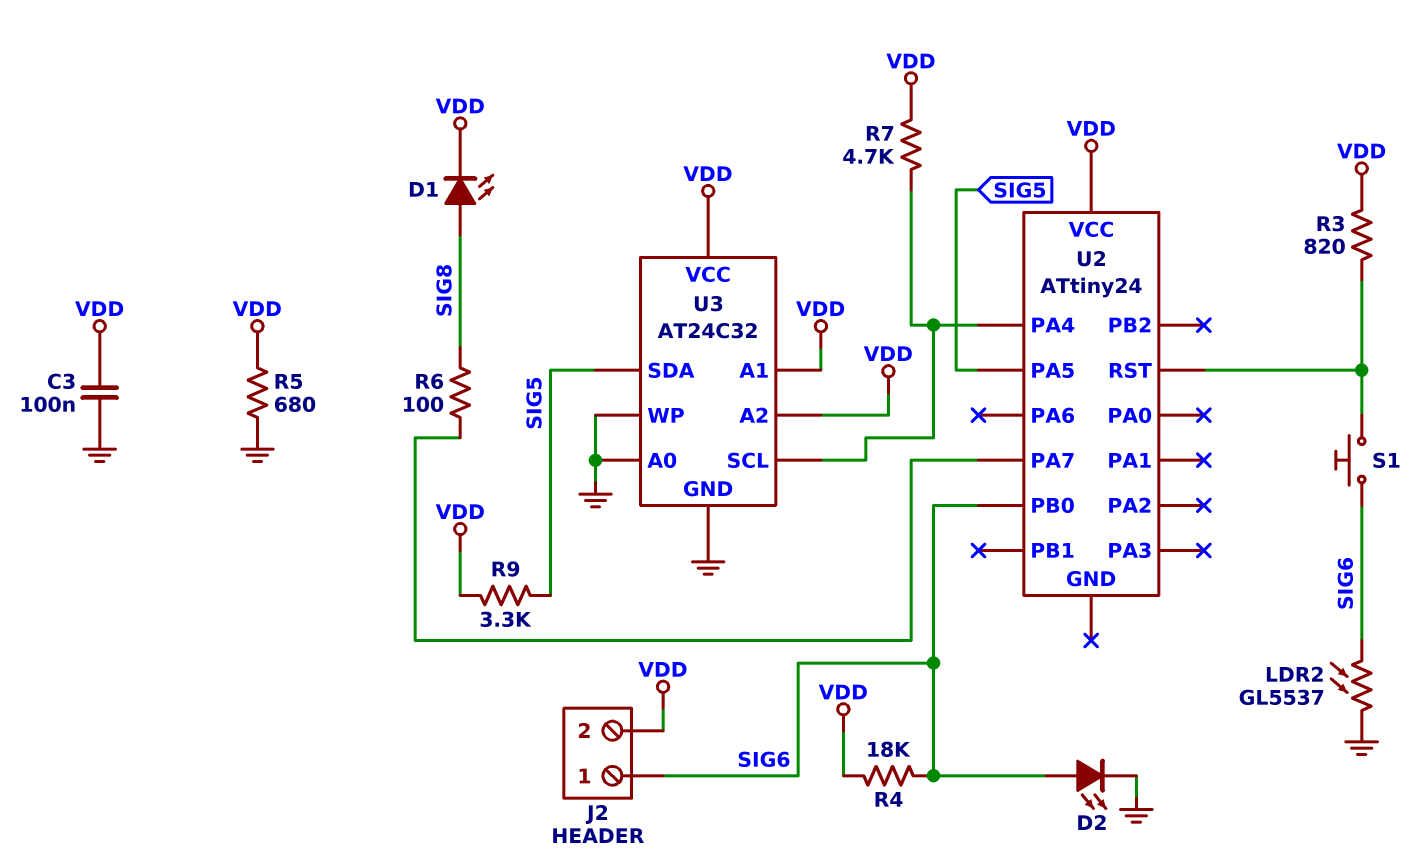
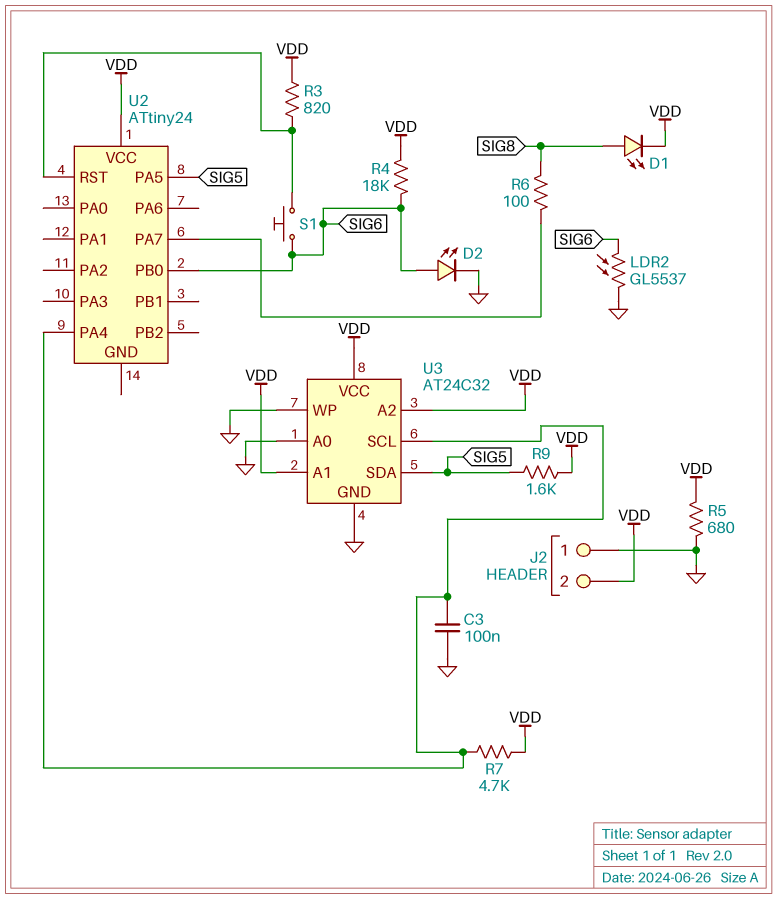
C3: 100nF (GND, VDD) -> 100nF (GND, U2/PA4)
J2 pin 1: SIG6 -> GND
R9: 3.3k (SIG5, VDD) -> 1.6k (SIG5, VDD)

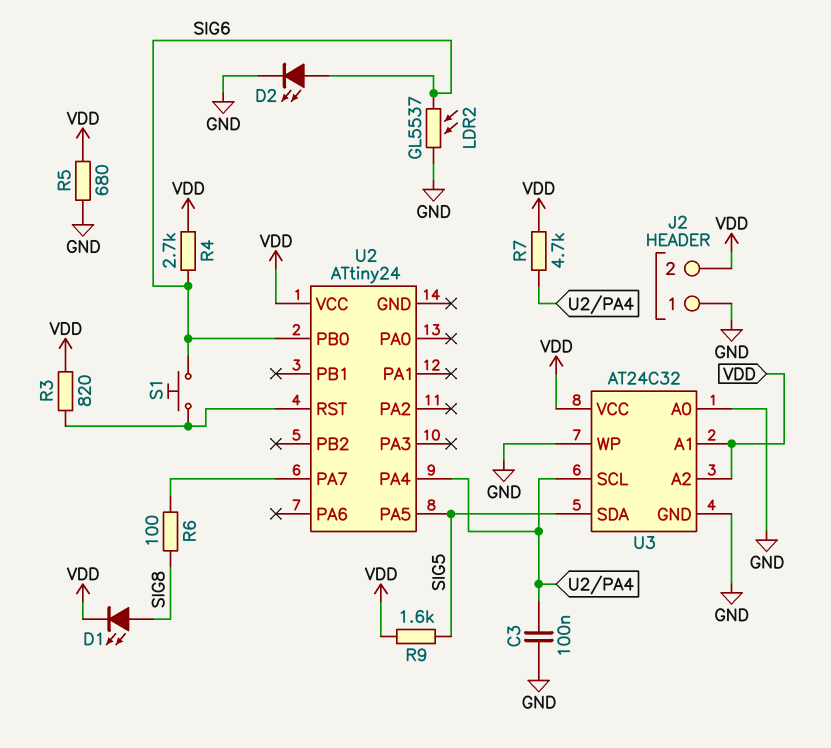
R4: 18k (SIG6, VDD) -> 2.7k (SIG6, VDD)

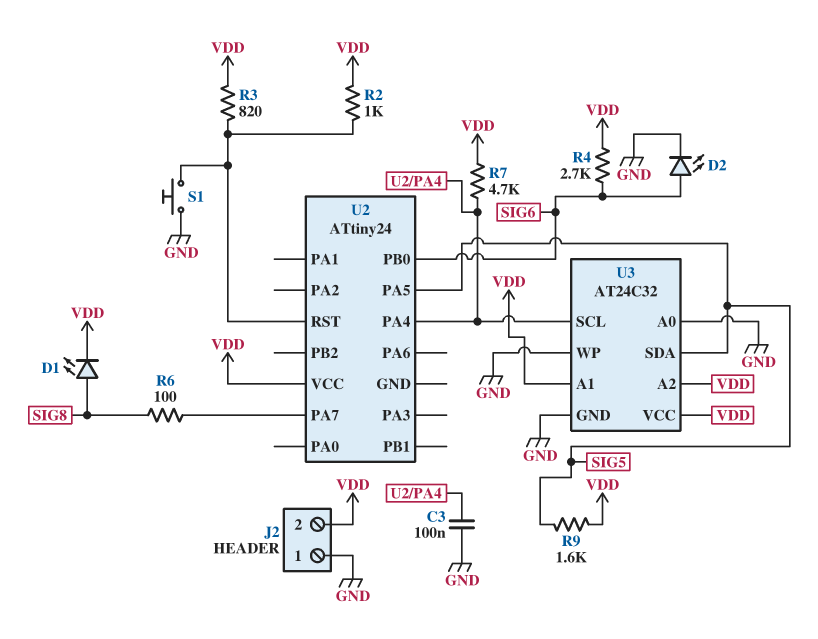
LDR2: GL5537 (GND, SIG6) -> none
R2: none -> 1k (U2/RST, VDD)
R5: 680 (GND, VDD) -> none
S1: button (SIG6, U2/RST) -> button (GND, U2/RST)

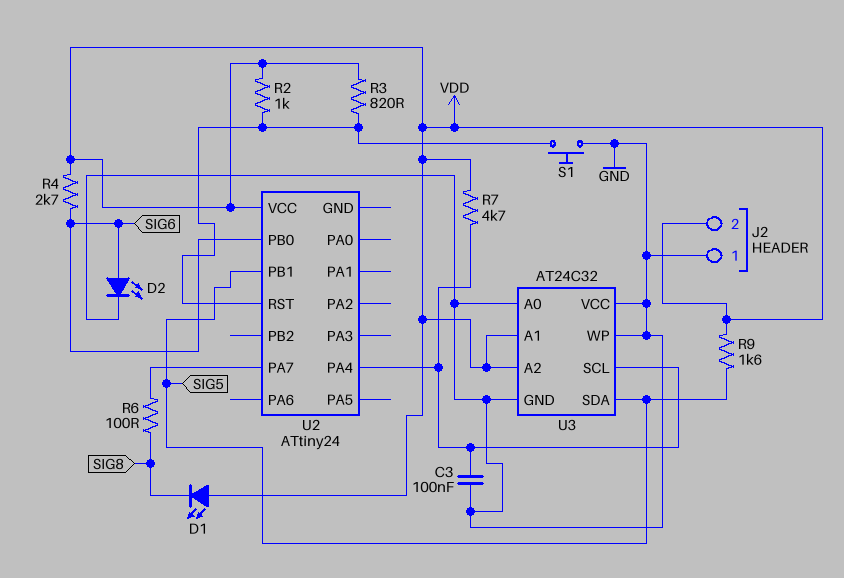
D1: LED (A SIG8, K VDD) -> LED (A VDD, K SIG8)
U2 pin PA5: SIG5 -> none
U2 pin PB1: none -> SIG5
U3 pin VCC: VDD -> GND

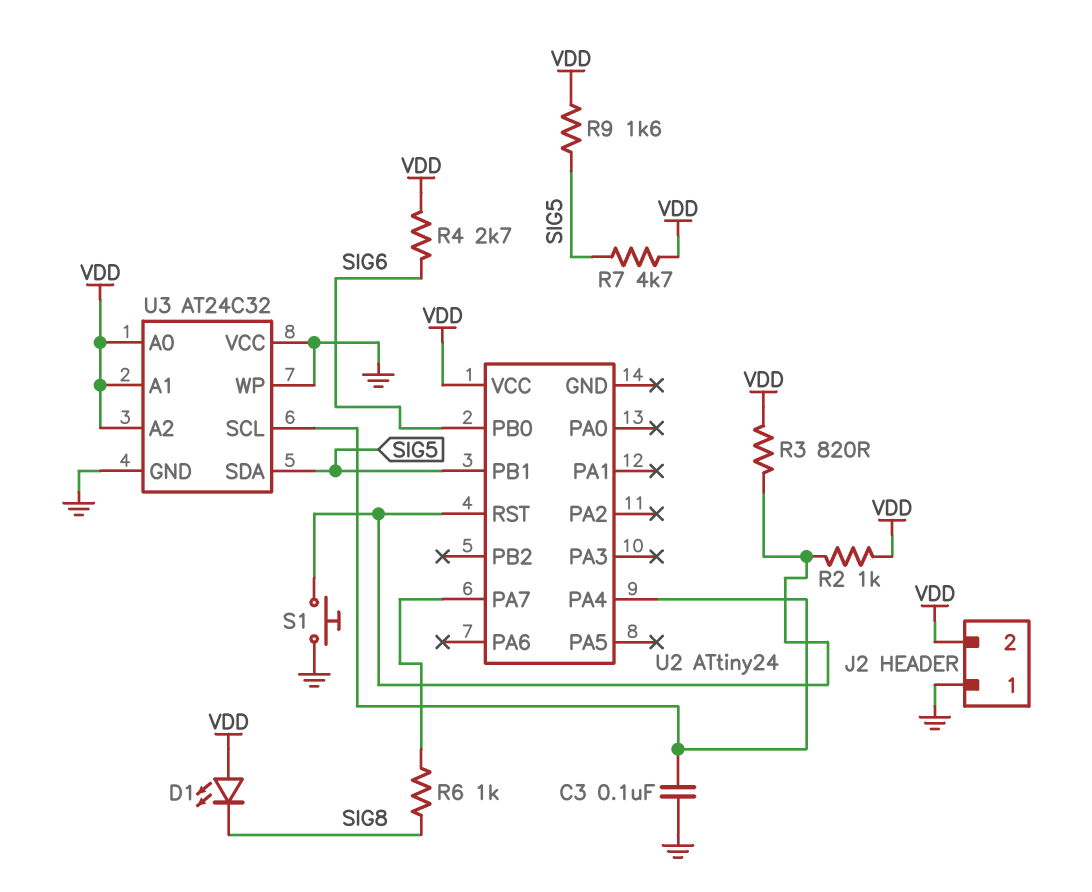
D2: LED (A SIG6, K GND) -> none
R6: 100 (SIG8, U2/PA7) -> 1k (SIG8, U2/PA7)
R7: 4.7k (U2/PA4, VDD) -> 4.7k (SIG5, VDD)
U3 pin A0: GND -> VDD

